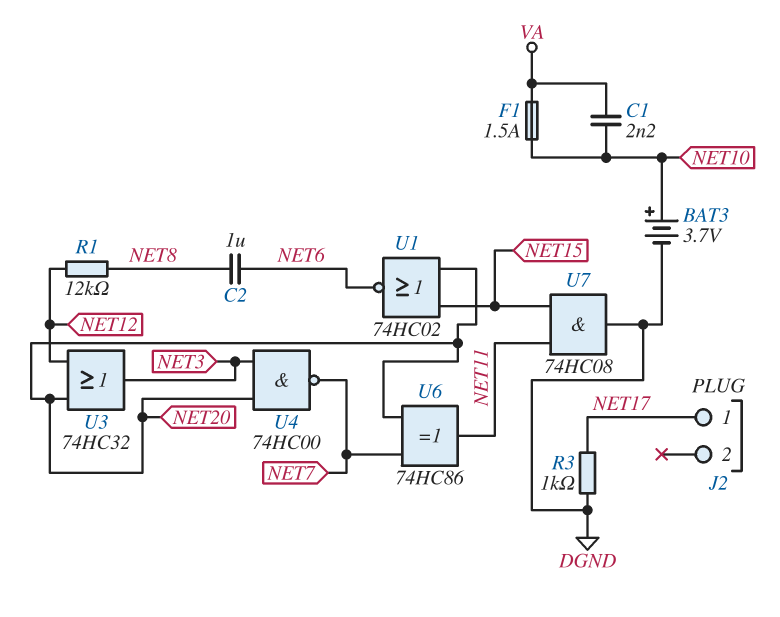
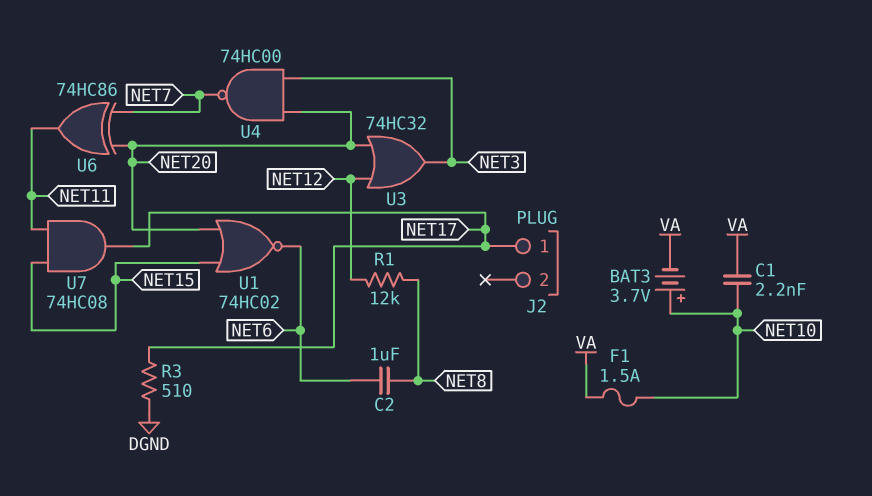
BAT3: 3.7V (plus NET10, minus DGND) -> 3.7V (plus NET10, minus VA)
R3: 1k (DGND, NET17) -> 510 (DGND, NET17)
U7: AND 74HC08 (in NET11, in NET15, out DGND) -> AND 74HC08 (in NET11, in NET15, out NET17)

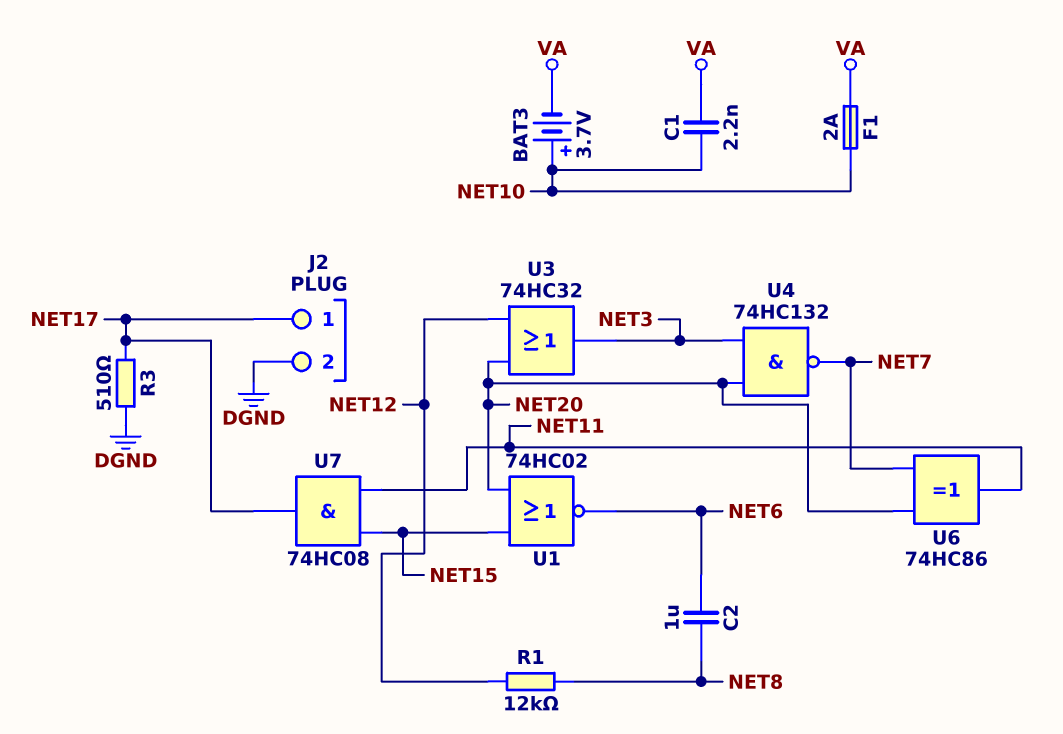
F1: 1.5A (NET10, VA) -> 2A (NET10, VA)
J2 pin 2: none -> DGND
U4: NAND 74HC00 (in NET3, in NET20, out NET7) -> NAND 74HC132 (in NET3, in NET20, out NET7)

